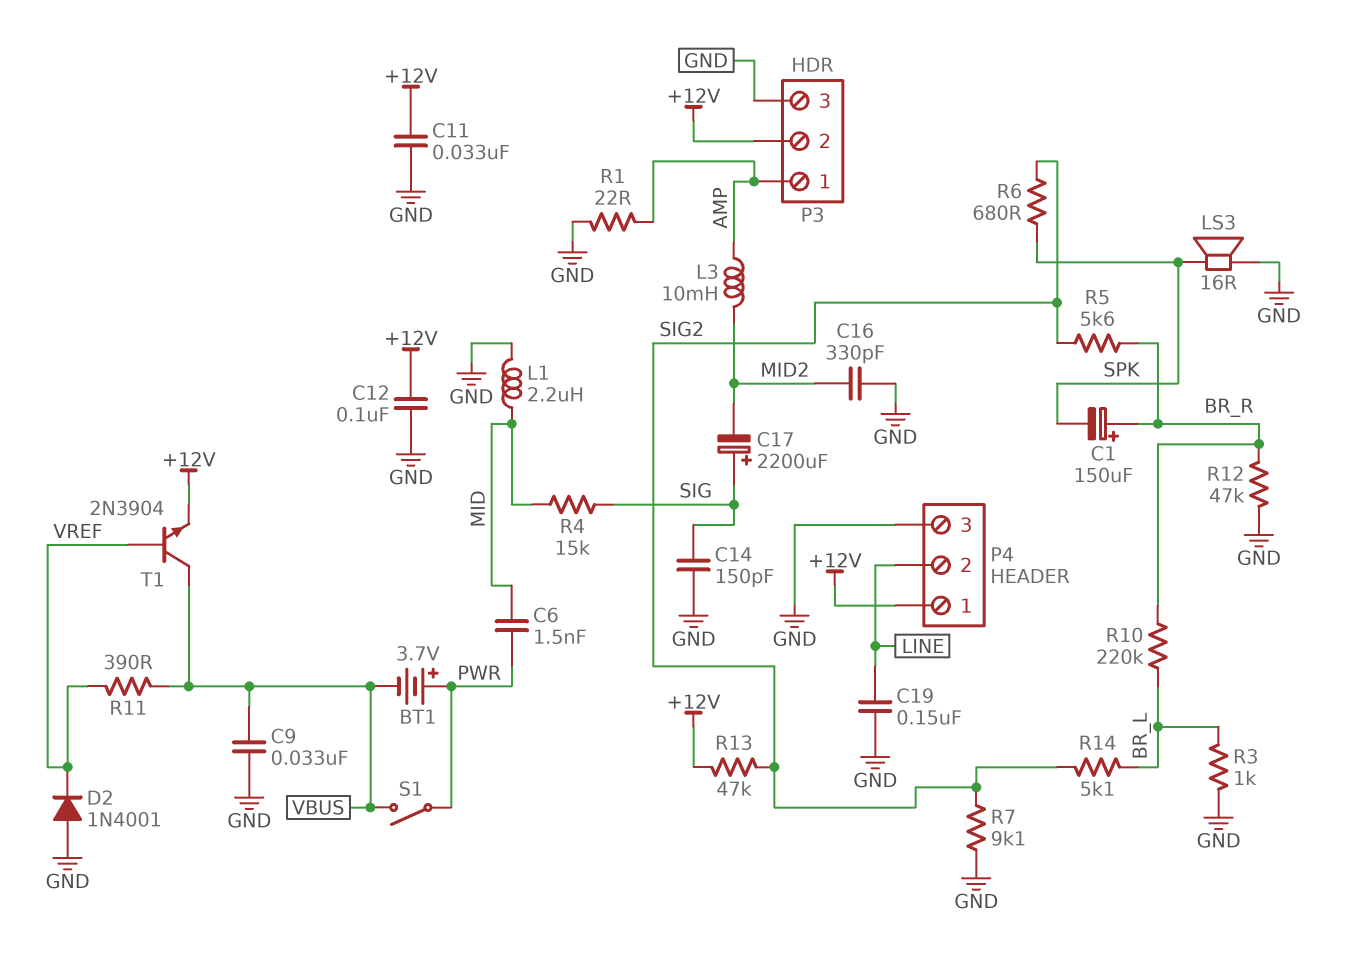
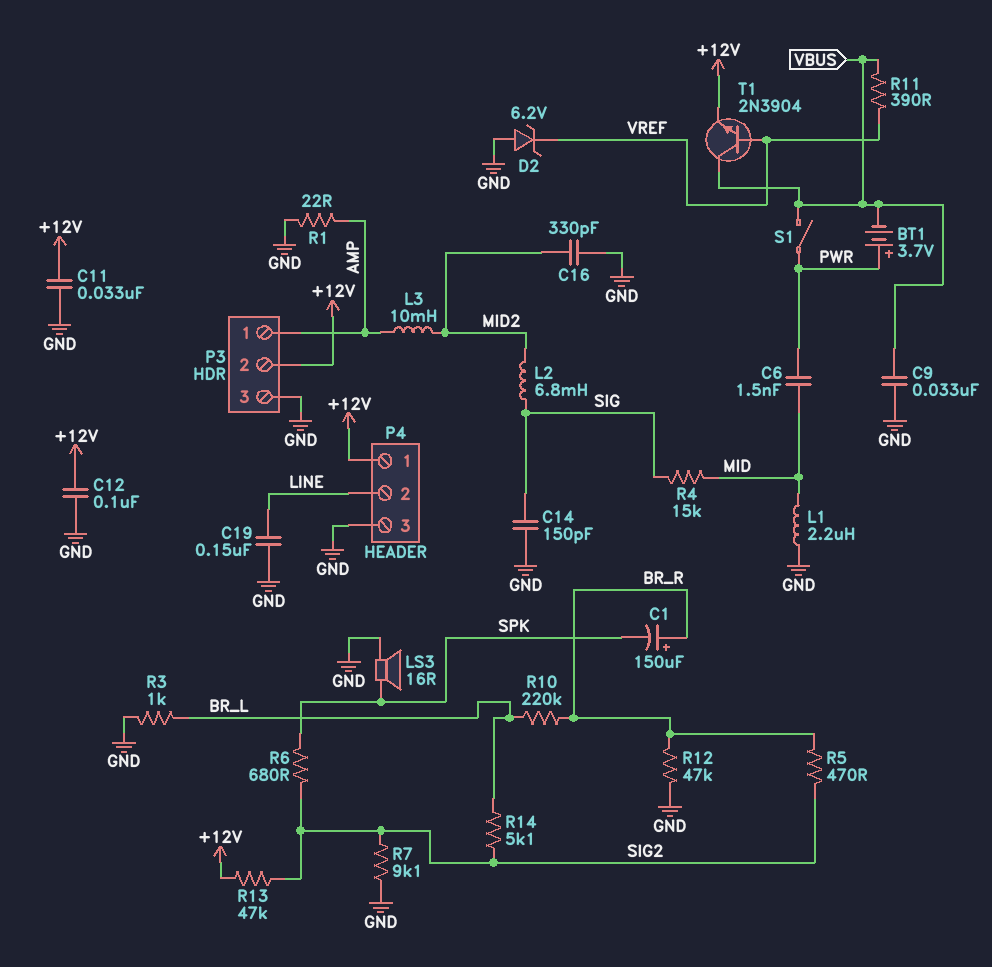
C17: 2200uF (plus SIG, minus MID2) -> none
D2: diode 1N4001 (A GND, K VREF) -> zener 6.2V (A GND, K VREF)
L2: none -> 6.8mH (MID2, SIG)
R5: 5.6k (BR_R, SIG2) -> 470 (BR_R, SIG2)

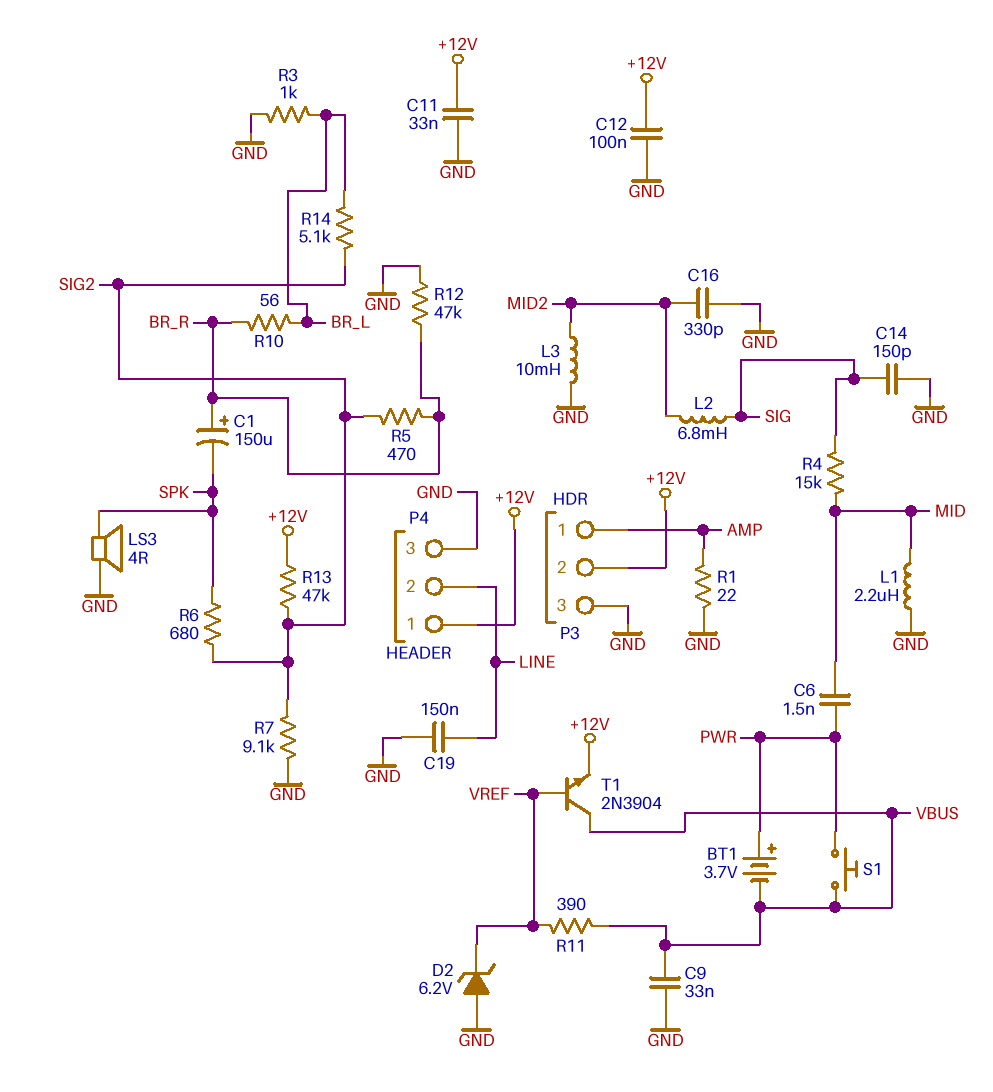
L3: 10mH (AMP, MID2) -> 10mH (GND, MID2)
LS3: speaker 16R (GND, SPK) -> speaker 4R (GND, SPK)
R10: 220k (BR_L, BR_R) -> 56 (BR_L, BR_R)
S1: switch (PWR, VBUS) -> button (PWR, VBUS)

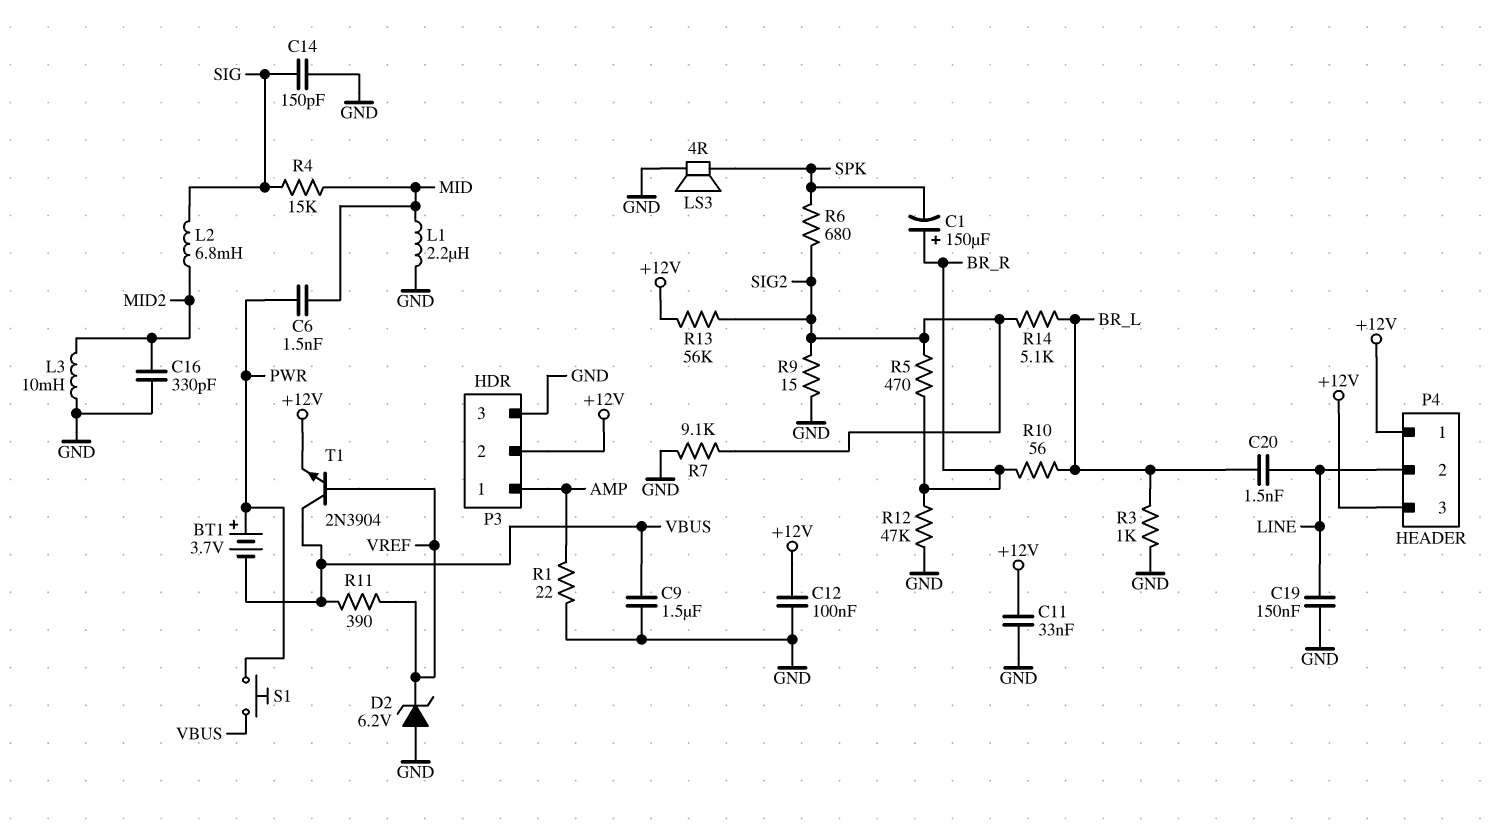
C9: 33nF (GND, VBUS) -> 1.5uF (GND, VBUS)
C20: none -> 1.5nF (BR_L, LINE)
P4 pin 3: GND -> +12V
R9: none -> 15 (GND, SIG2)
R13: 47k (+12V, SIG2) -> 56k (+12V, SIG2)

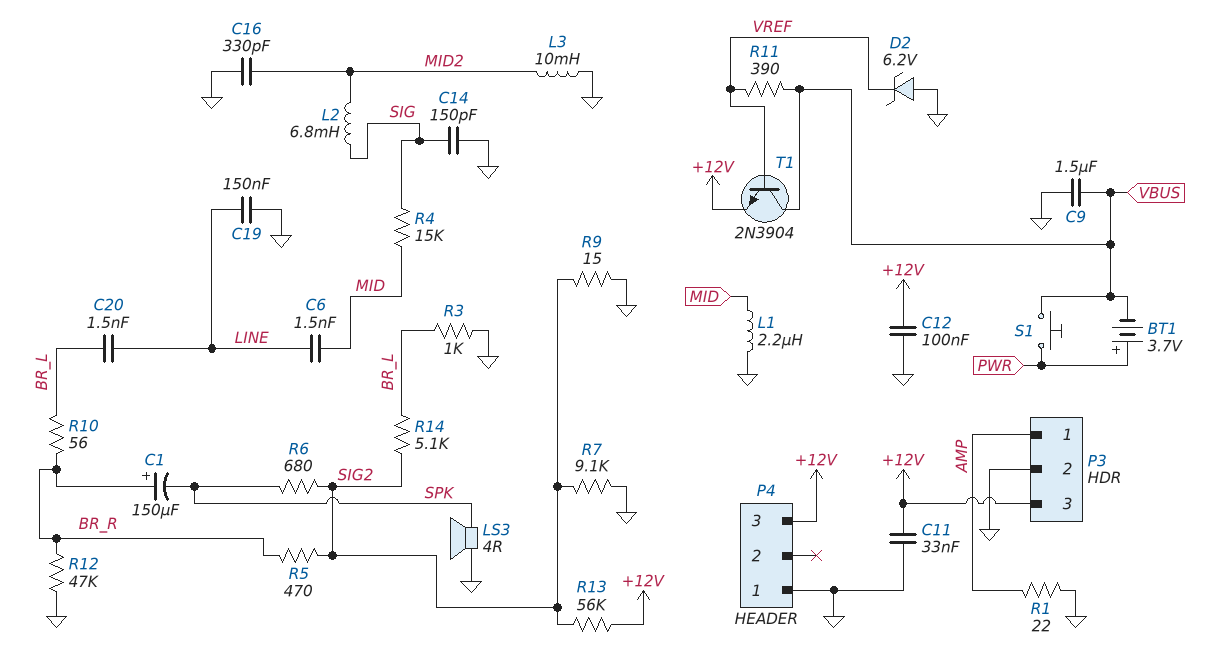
C6: 1.5nF (MID, PWR) -> 1.5nF (LINE, MID)
P3 pin 2: +12V -> GND
P3 pin 3: GND -> +12V
P4 pin 1: +12V -> GND
P4 pin 2: LINE -> none

